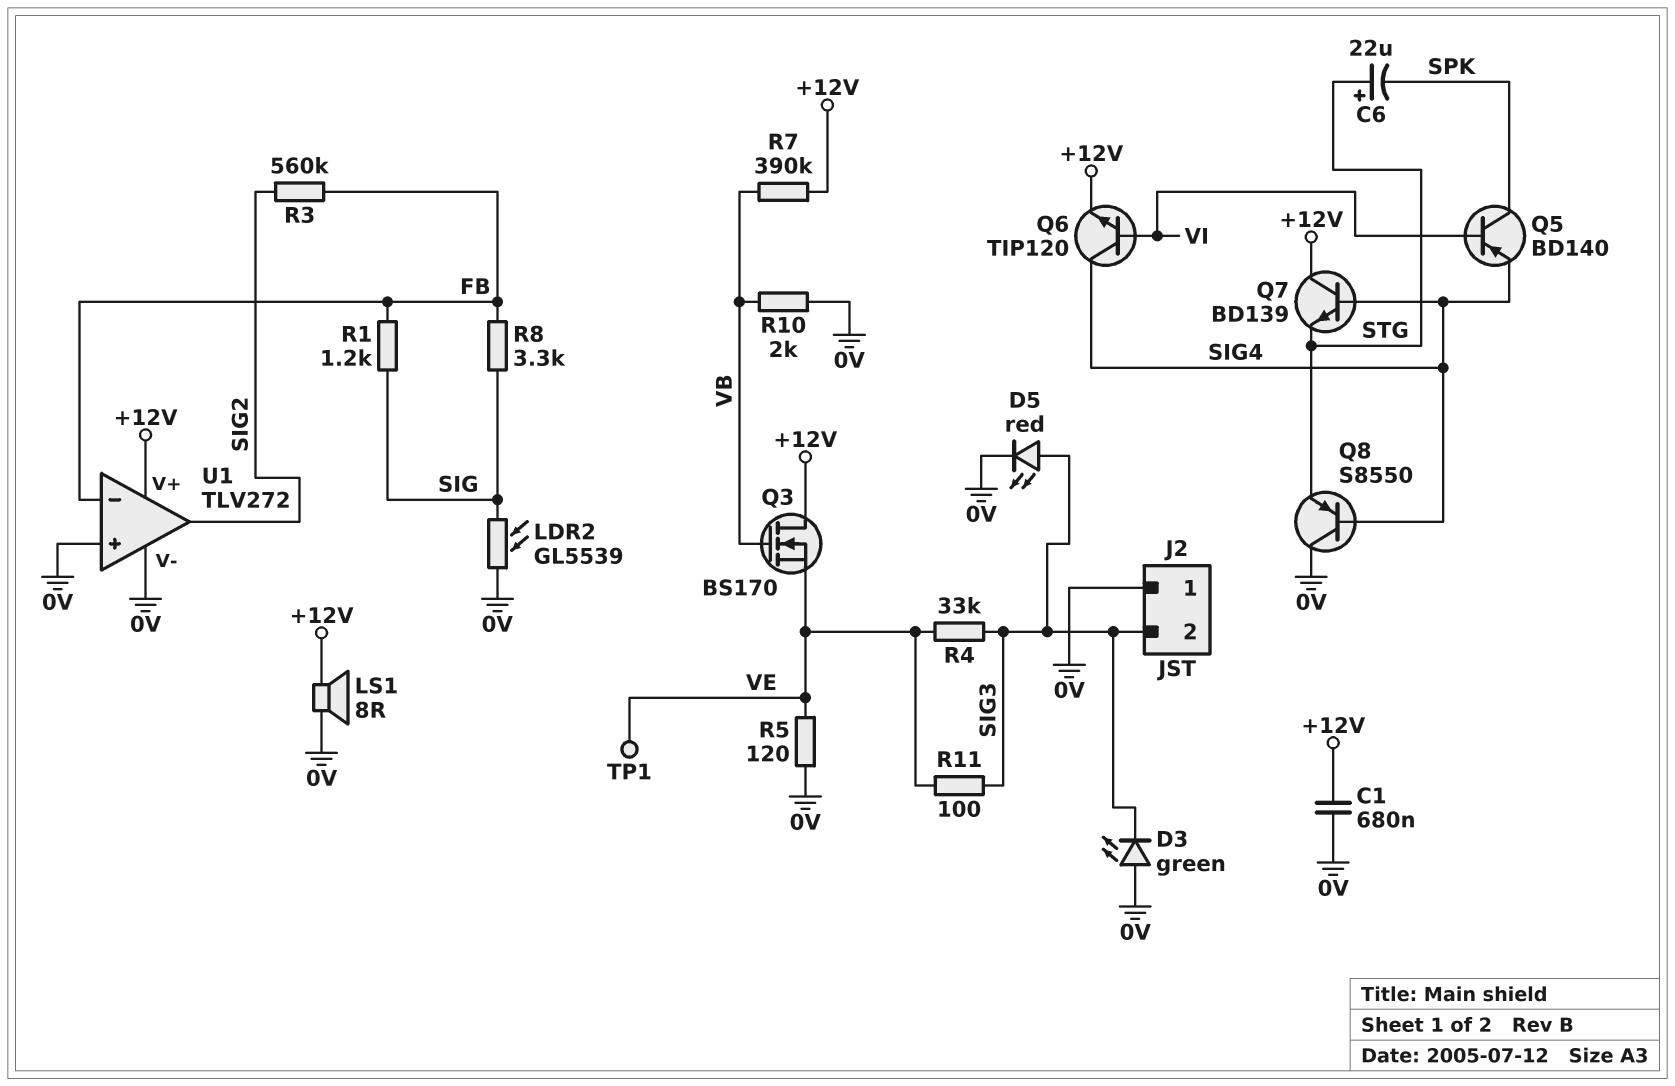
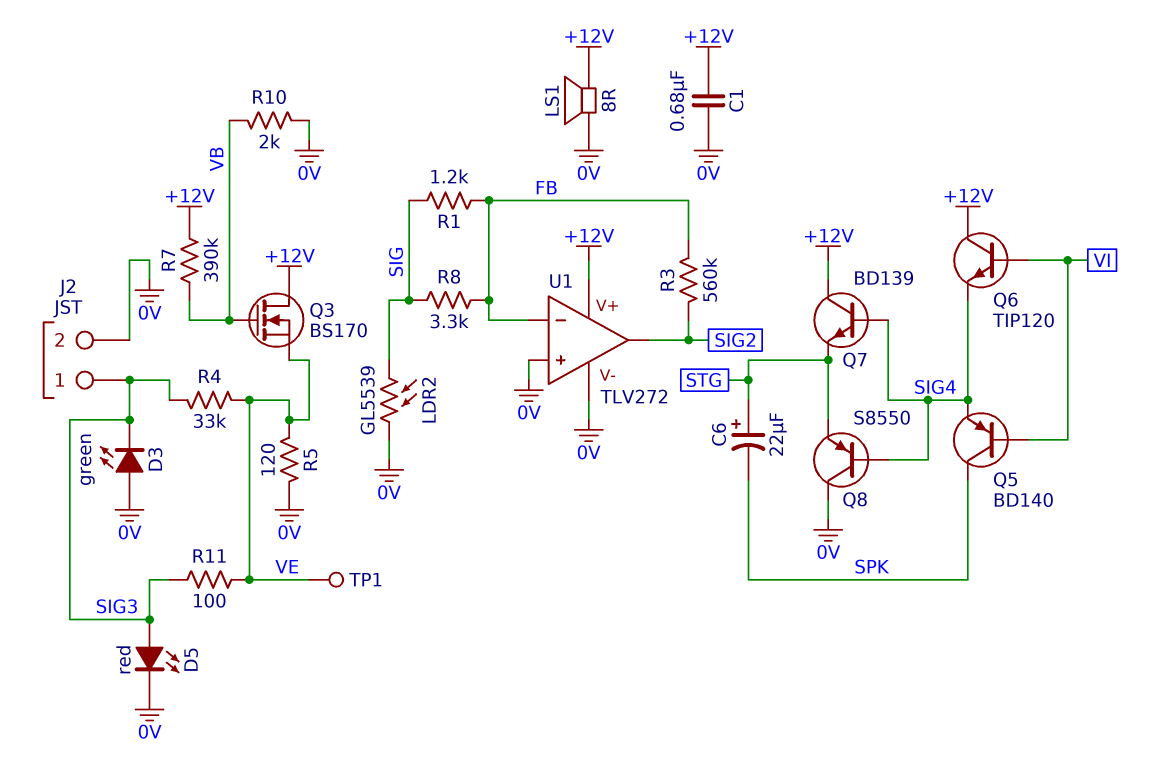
J2 pin 1: 0V -> SIG3
J2 pin 2: SIG3 -> 0V
Q6: NPN TIP120 (B VI, C SIG4, E +12V) -> NPN TIP120 (B VI, C +12V, E SIG4)

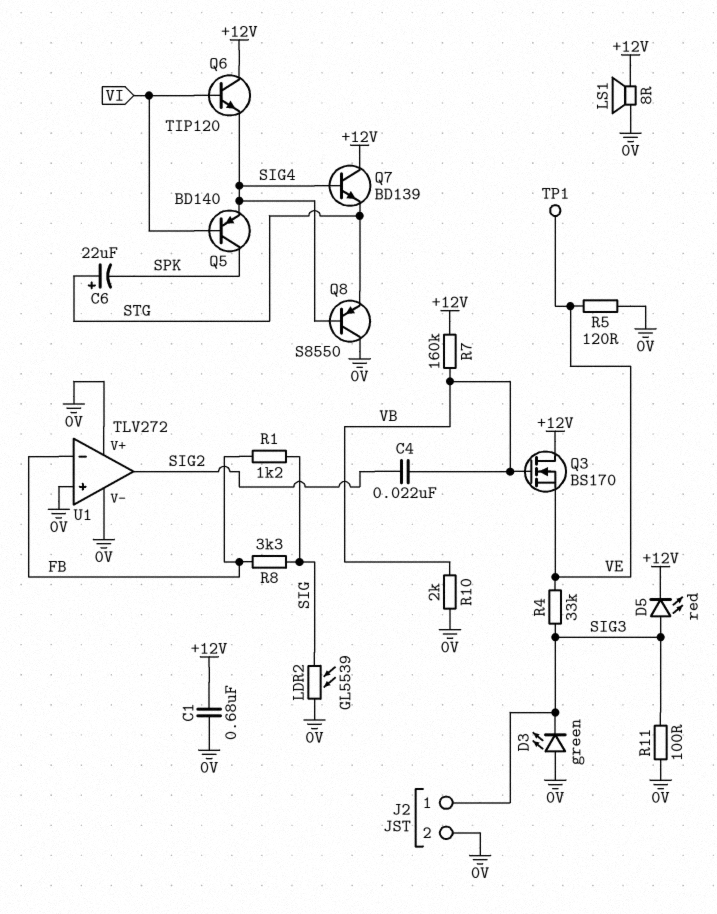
C4: none -> 22nF (SIG2, VB)
D5: LED red (A SIG3, K 0V) -> LED red (A SIG3, K +12V)
R3: 560k (FB, SIG2) -> none
R7: 390k (+12V, VB) -> 160k (+12V, VB)
R11: 100 (SIG3, VE) -> 100 (0V, SIG3)
U1 pin V+: +12V -> 0V

